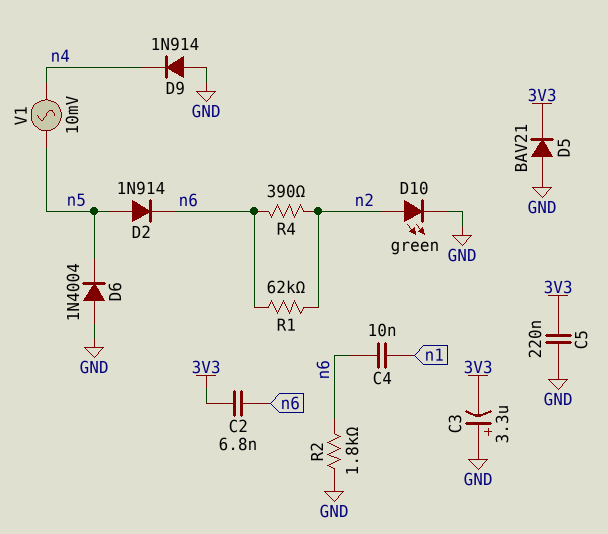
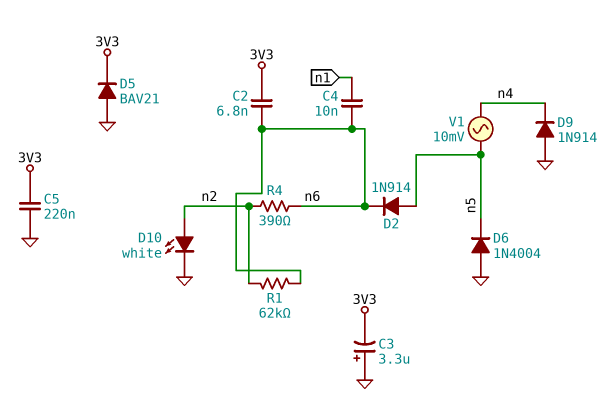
D10: LED green (A n2, K GND) -> LED white (A n2, K GND)
R2: 1.8k (GND, n6) -> none

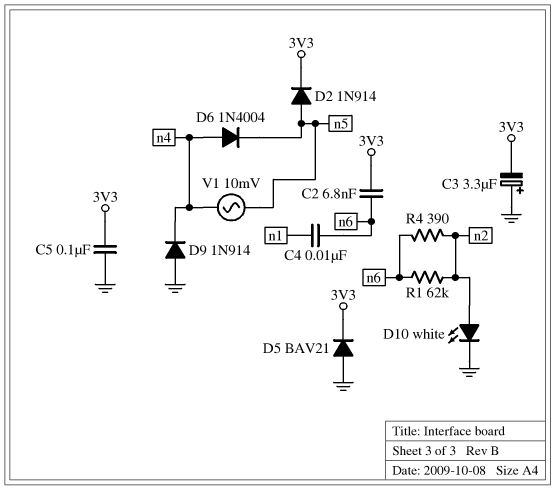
C5: 220nF (3V3, GND) -> 100nF (3V3, GND)
D2: diode 1N914 (A n5, K n6) -> diode 1N914 (A n5, K 3V3)
D6: diode 1N4004 (A GND, K n5) -> diode 1N4004 (A n4, K n5)

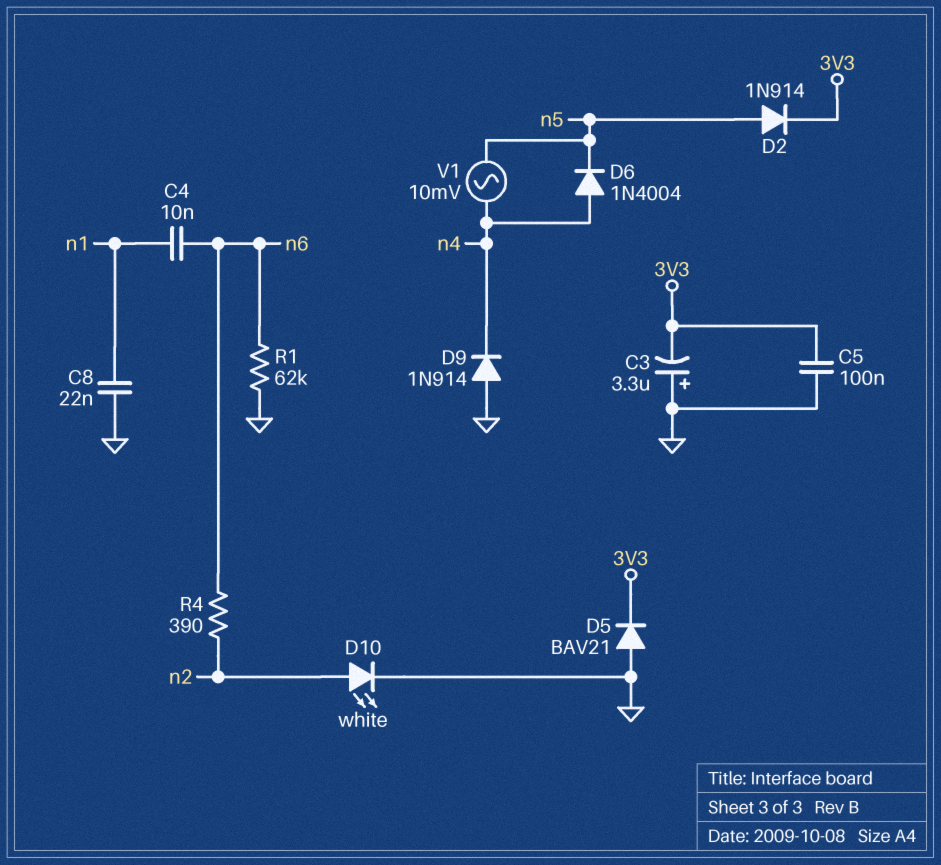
C2: 6.8nF (3V3, n6) -> none
C8: none -> 22nF (GND, n1)
R1: 62k (n2, n6) -> 62k (GND, n6)

